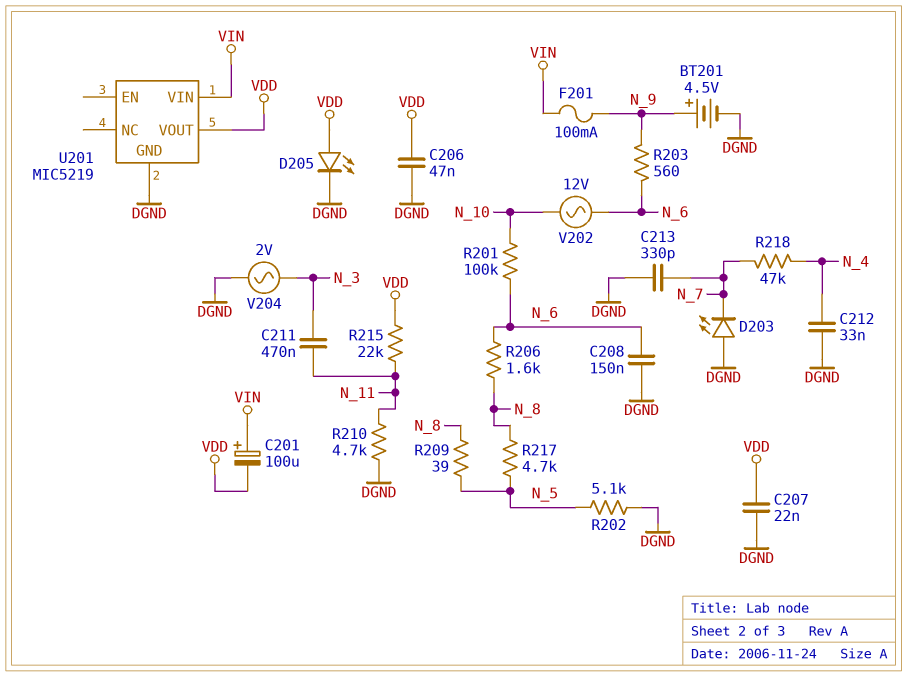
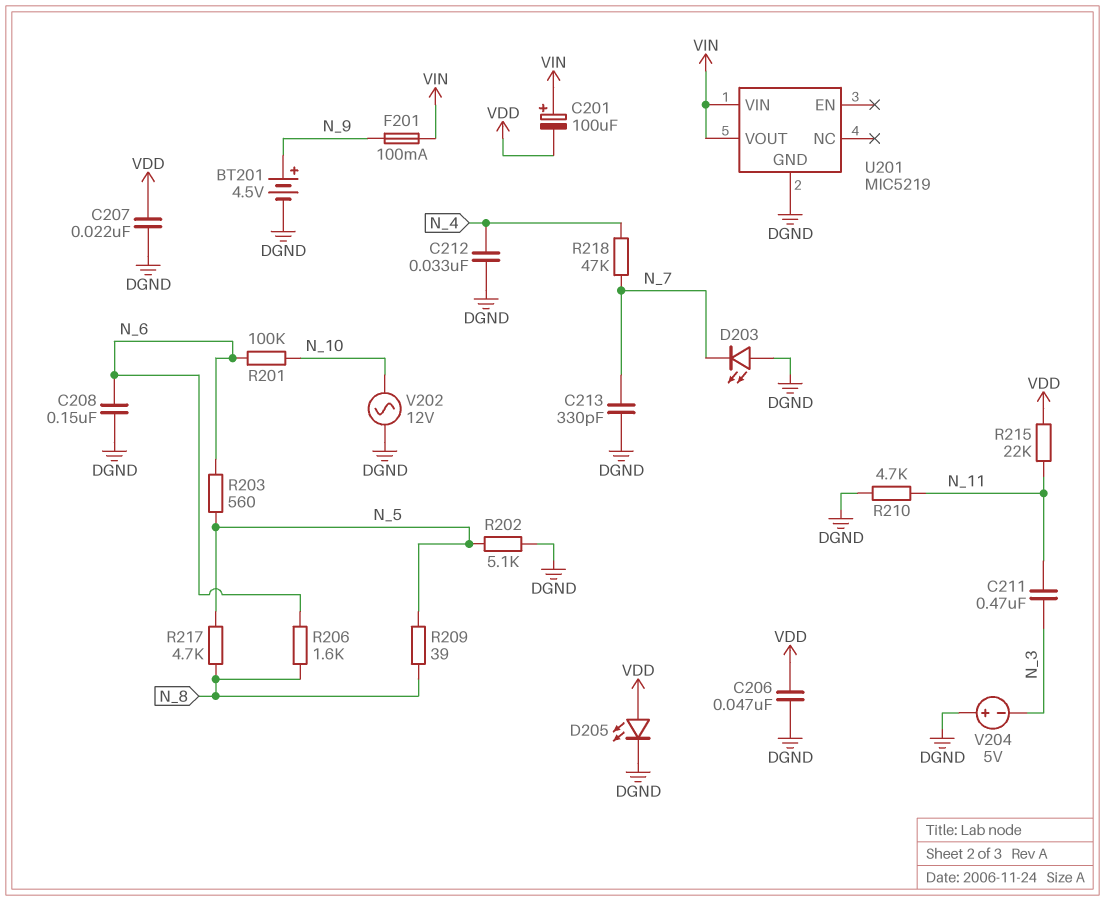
R203: 560 (N_6, N_9) -> 560 (N_5, N_6)
U201 pin VOUT: VDD -> VIN
V202: AC 12V (N_6, N_10) -> AC 12V (DGND, N_10)
V204: AC 2V (DGND, N_3) -> 5V (plus DGND, minus N_3)

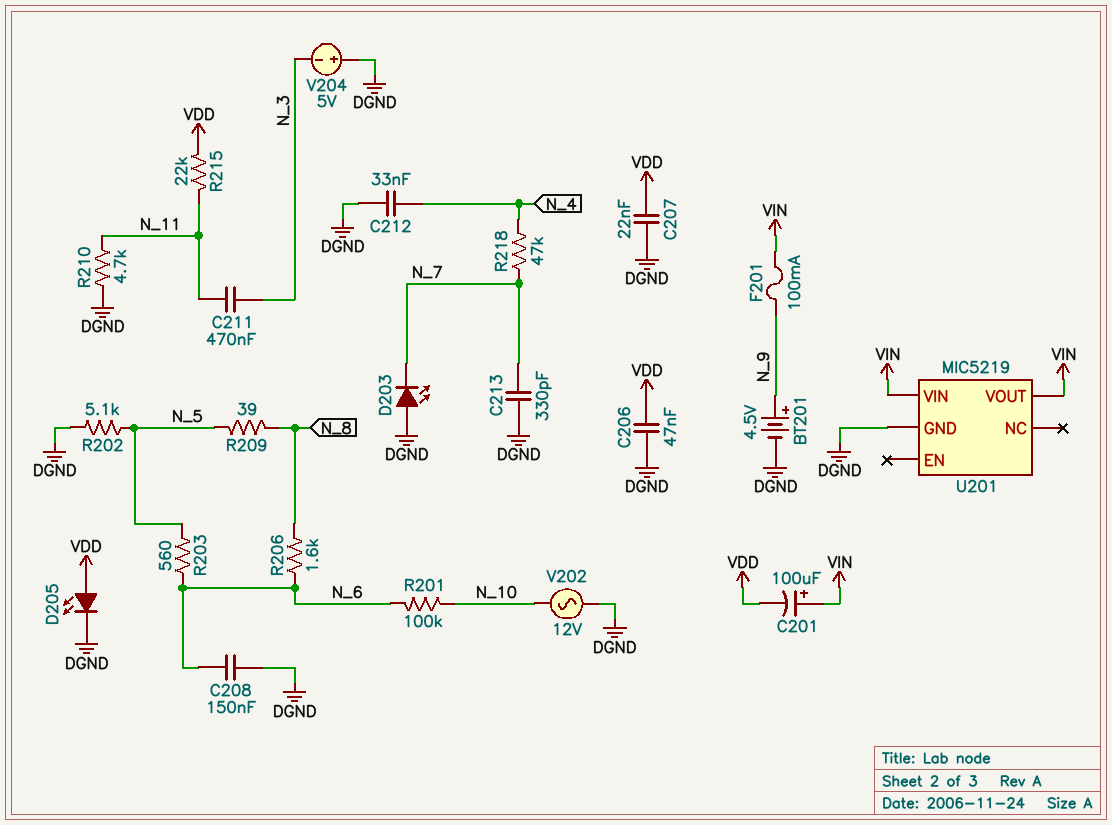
R217: 4.7k (N_5, N_8) -> none

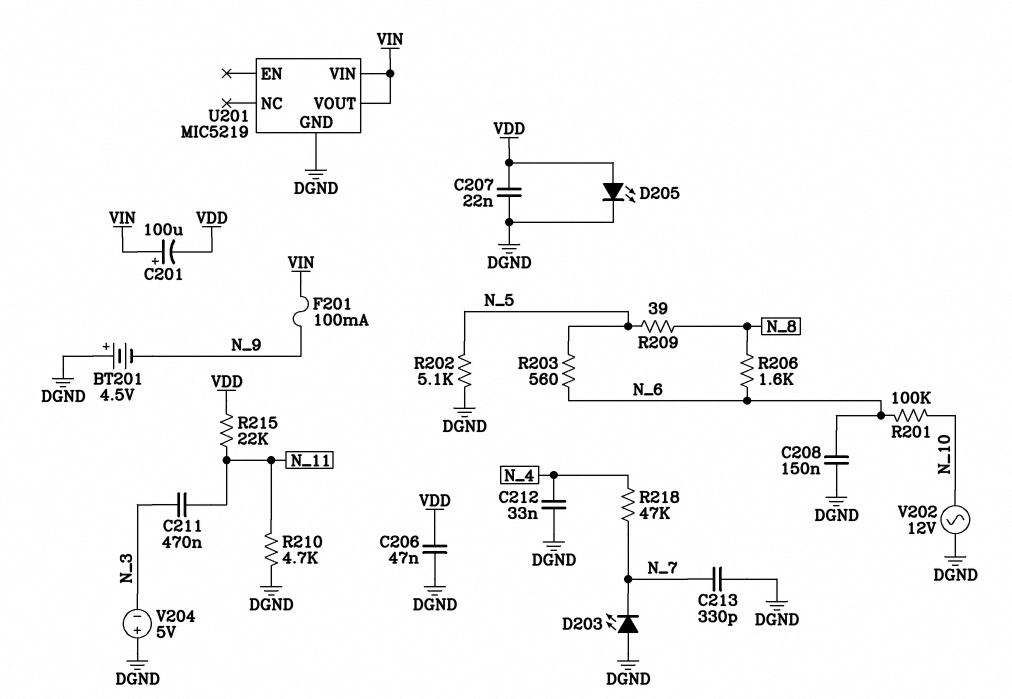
BT201: 4.5V (plus N_9, minus DGND) -> 4.5V (plus DGND, minus N_9)

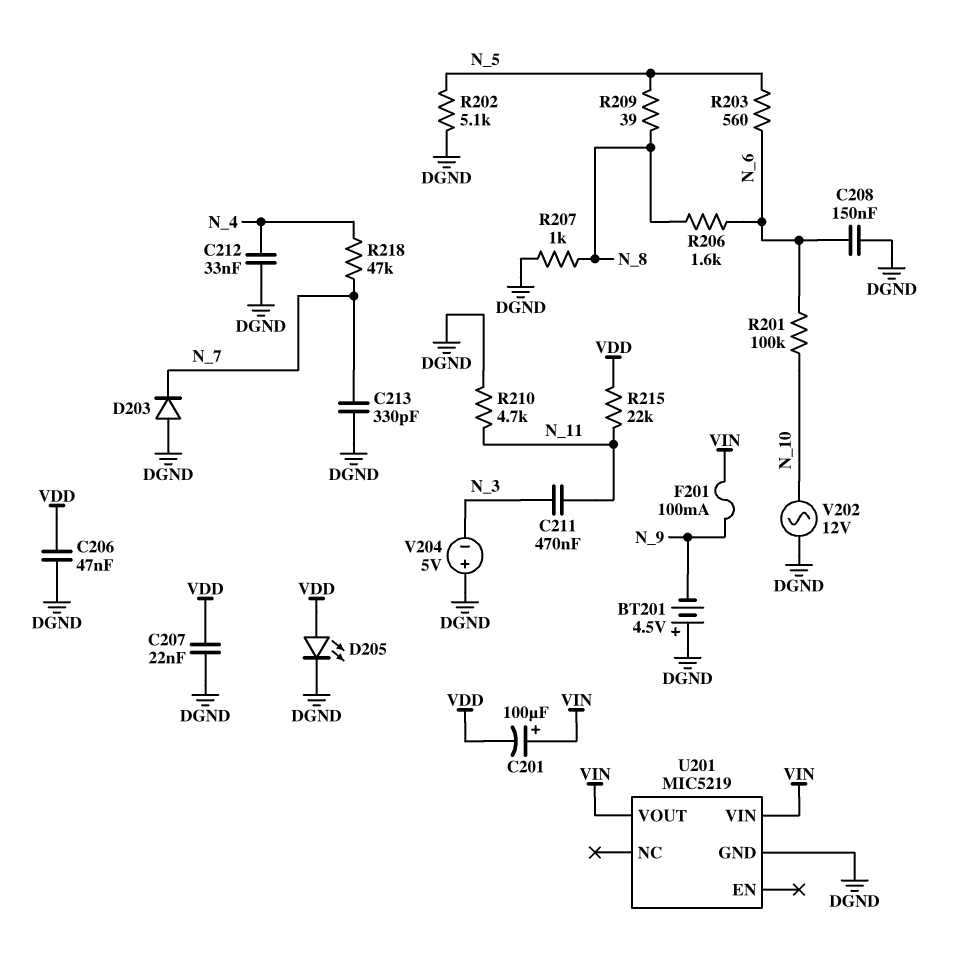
D203: LED (A DGND, K N_7) -> diode (A DGND, K N_7)
R207: none -> 1k (DGND, N_8)

